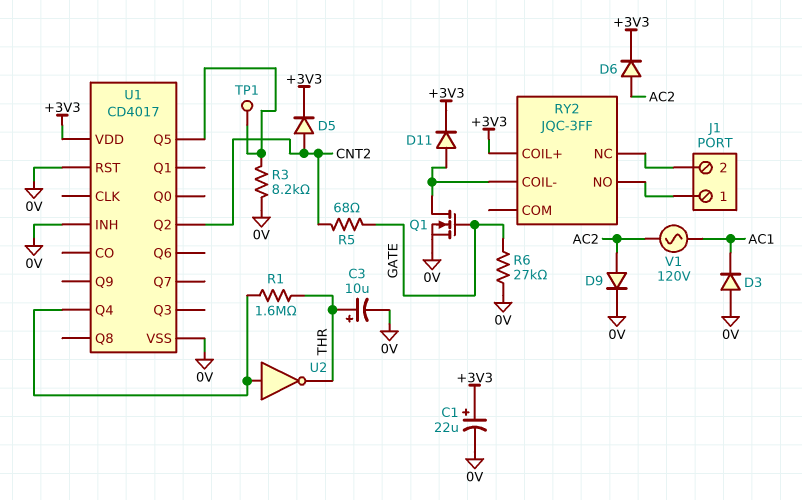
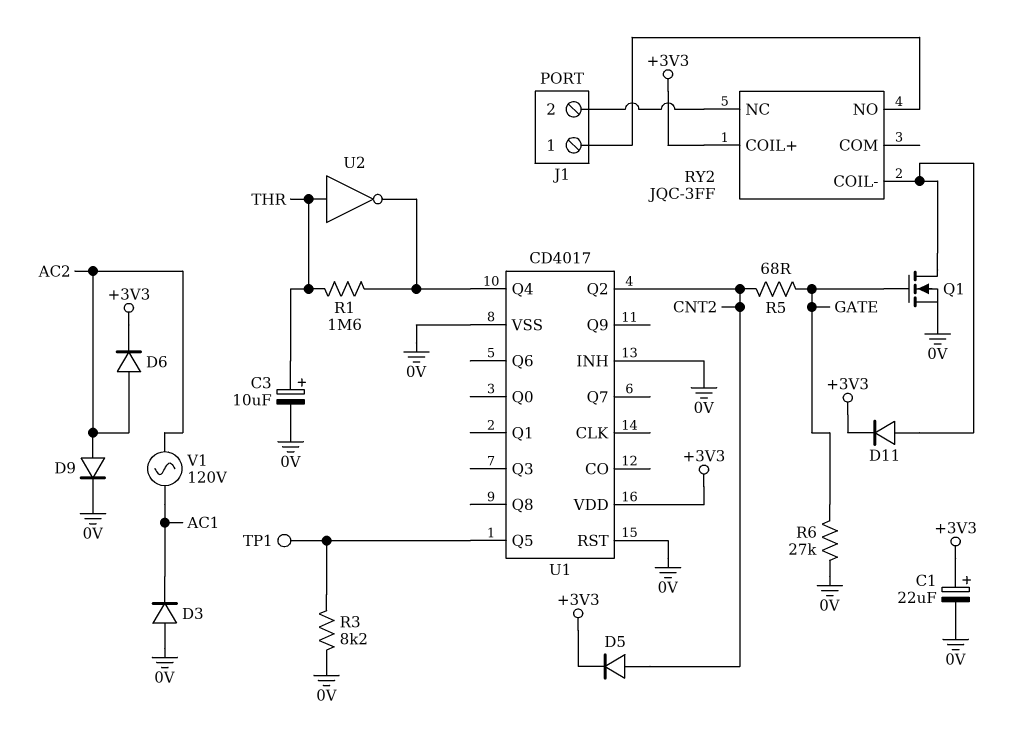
U2: NOT (in U1/Q4, out THR) -> NOT (in THR, out U1/Q4)

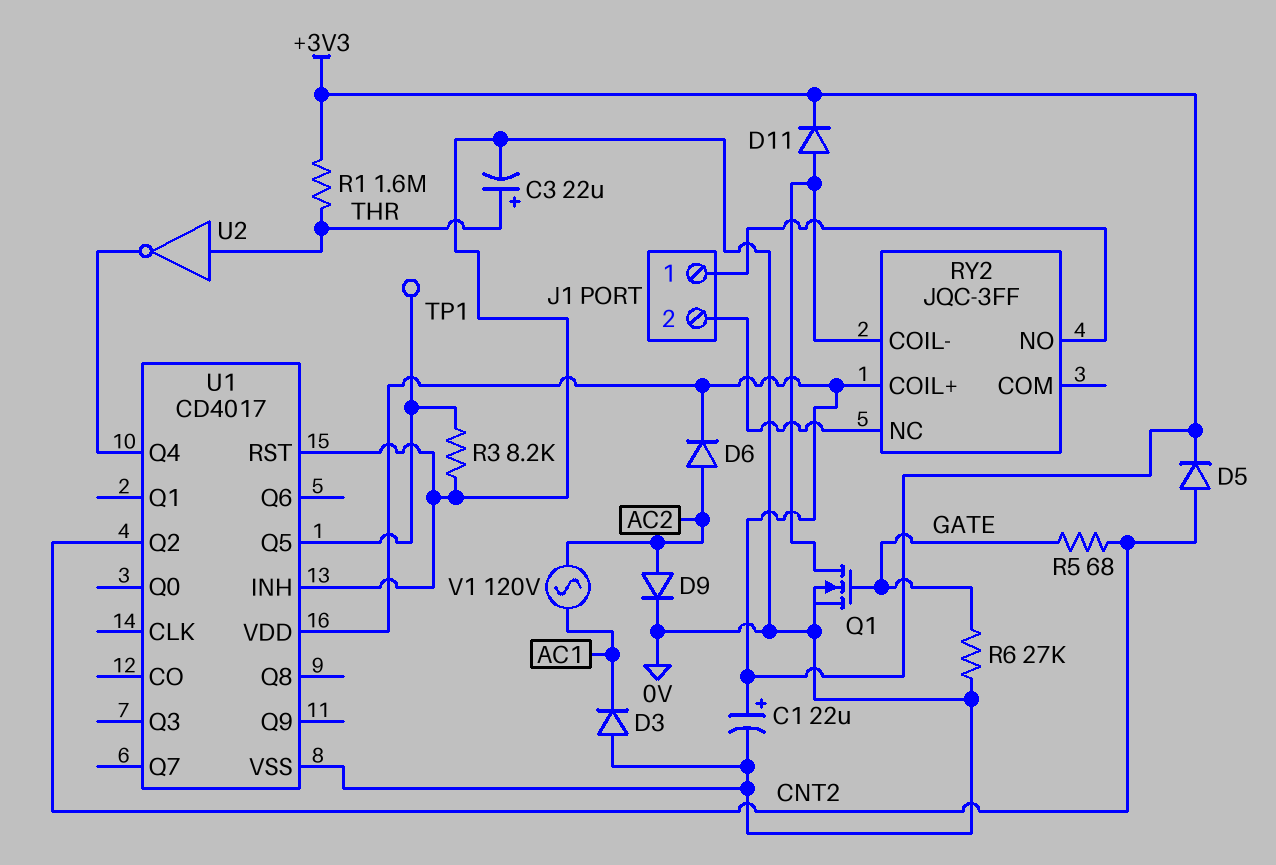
C3: 10uF (plus THR, minus 0V) -> 22uF (plus THR, minus 0V)
R1: 1.6M (THR, U1/Q4) -> 1.6M (+3V3, THR)

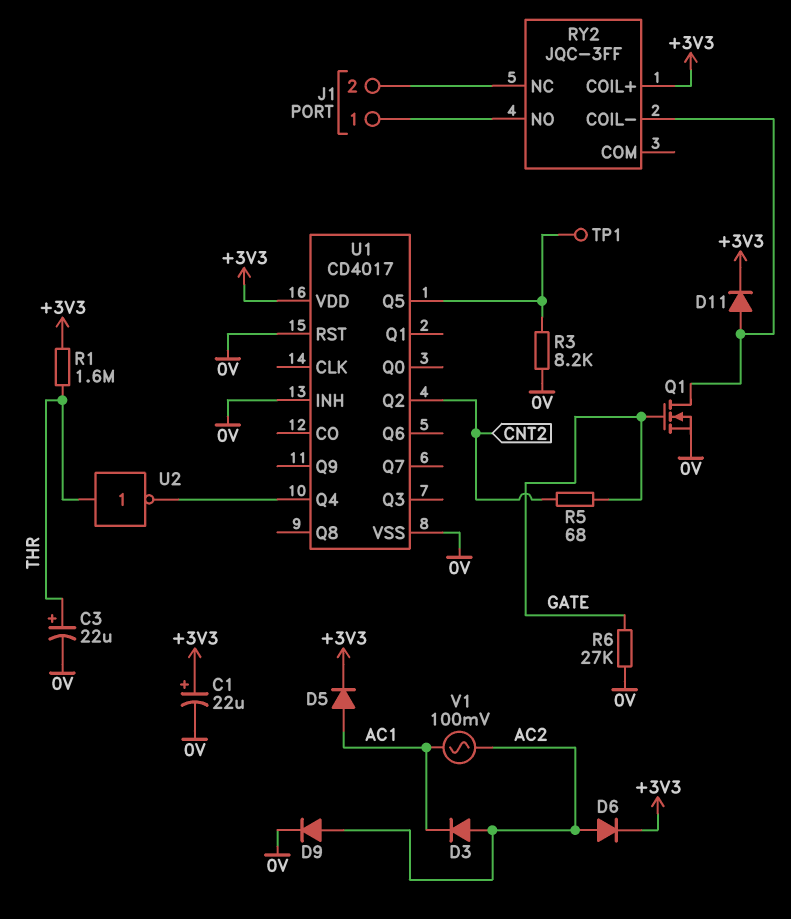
D3: diode (A 0V, K AC1) -> diode (A AC2, K AC1)
D5: diode (A CNT2, K +3V3) -> diode (A AC1, K +3V3)
V1: AC 120V (AC1, AC2) -> AC 100mV (AC1, AC2)

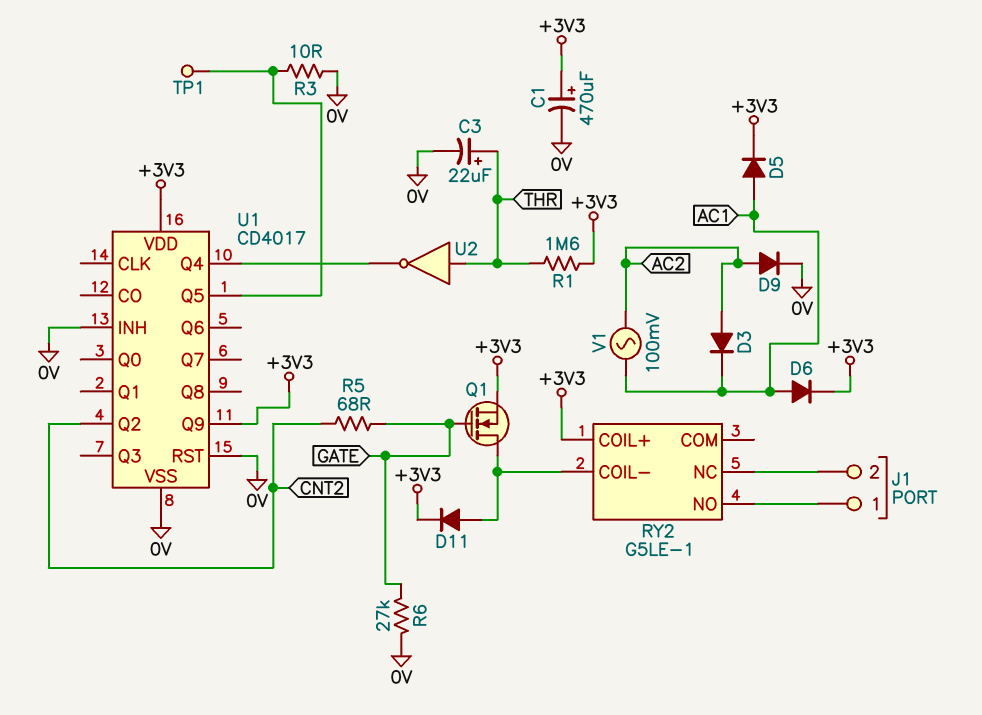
C1: 22uF (plus +3V3, minus 0V) -> 470uF (plus +3V3, minus 0V)
D6: diode (A AC2, K +3V3) -> diode (A AC1, K +3V3)
Q1: NMOS (G GATE, D RY2/COIL-, S 0V) -> NMOS (G GATE, D RY2/COIL-, S +3V3)
R3: 8.2k (0V, U1/Q5) -> 10 (0V, U1/Q5)
RY2: JQC-3FF -> G5LE-1
U1 pin Q9: none -> +3V3

